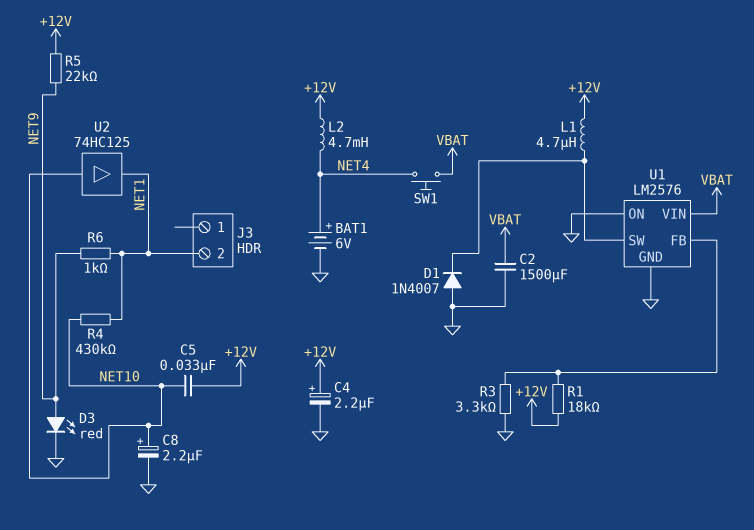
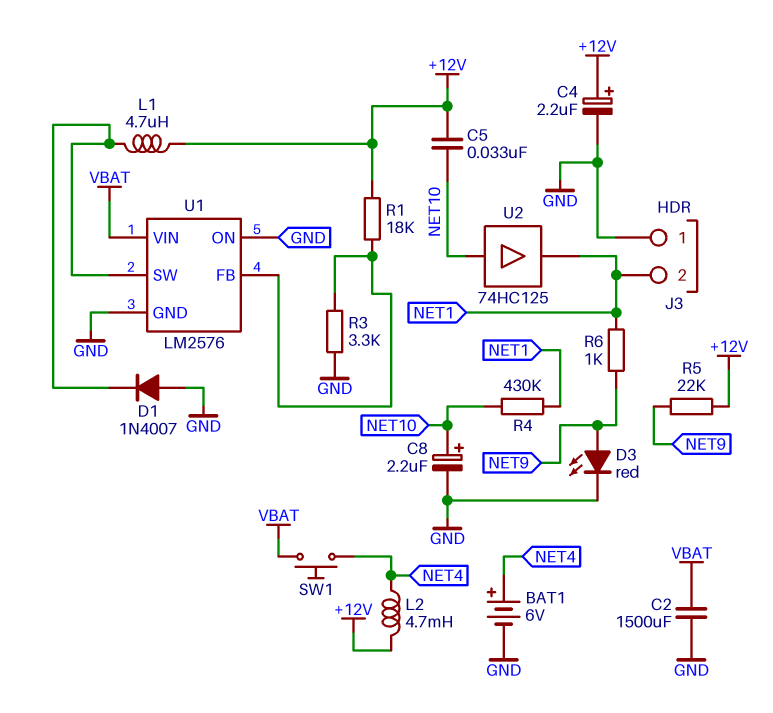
J3 pin 1: none -> GND

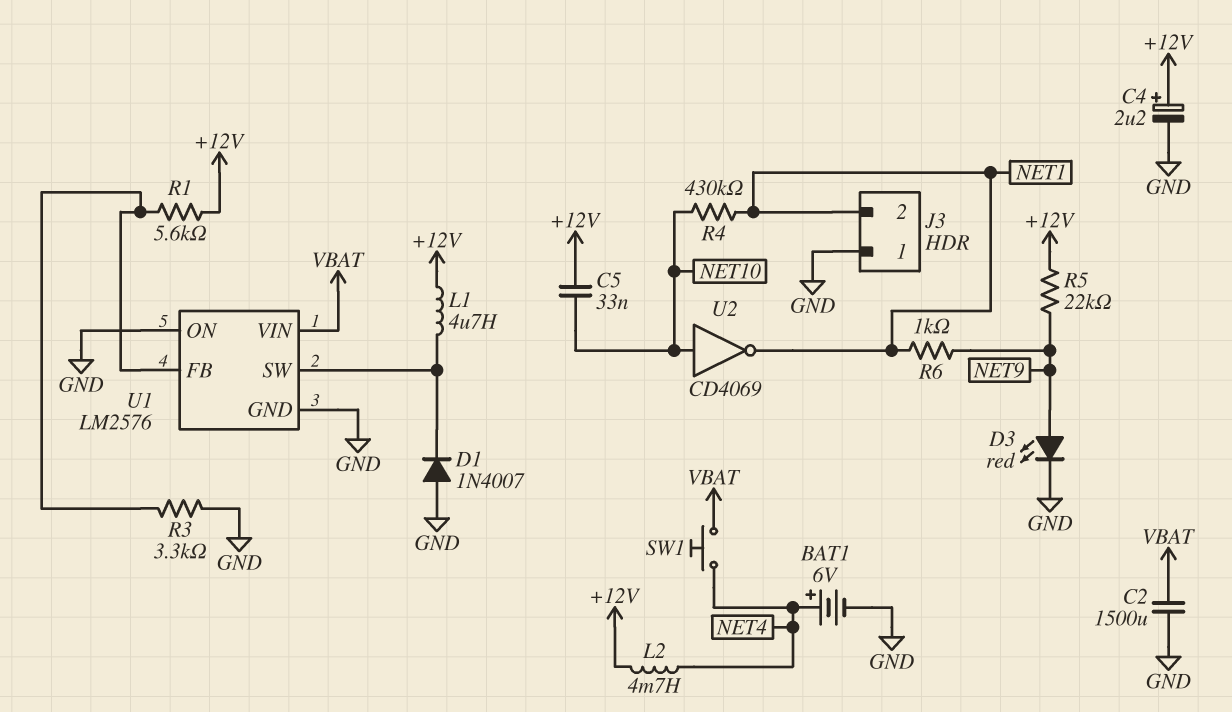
C8: 2.2uF (plus NET10, minus GND) -> none
R1: 18k (+12V, U1/FB) -> 5.6k (+12V, U1/FB)
U2: buffer 74HC125 (in NET10, out NET1) -> NOT CD4069 (in NET10, out NET1)

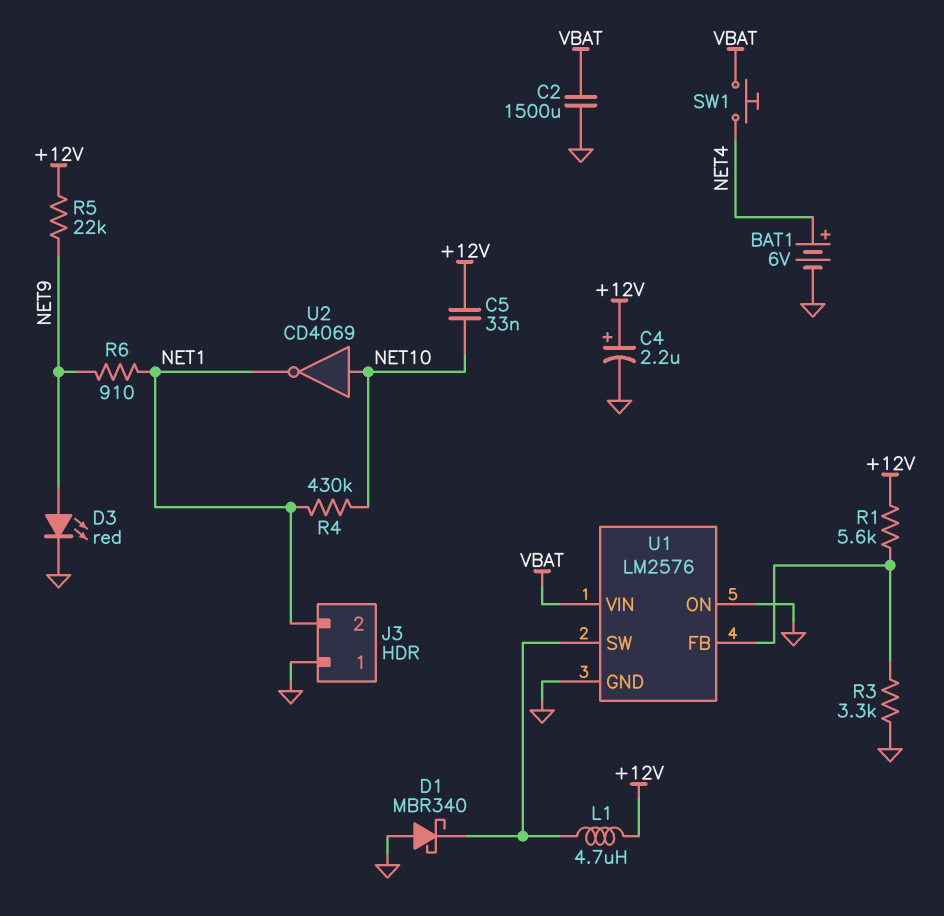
D1: diode 1N4007 (A GND, K U1/SW) -> schottky MBR340 (A GND, K U1/SW)
L2: 4.7mH (+12V, NET4) -> none
R6: 1k (NET1, NET9) -> 910 (NET1, NET9)

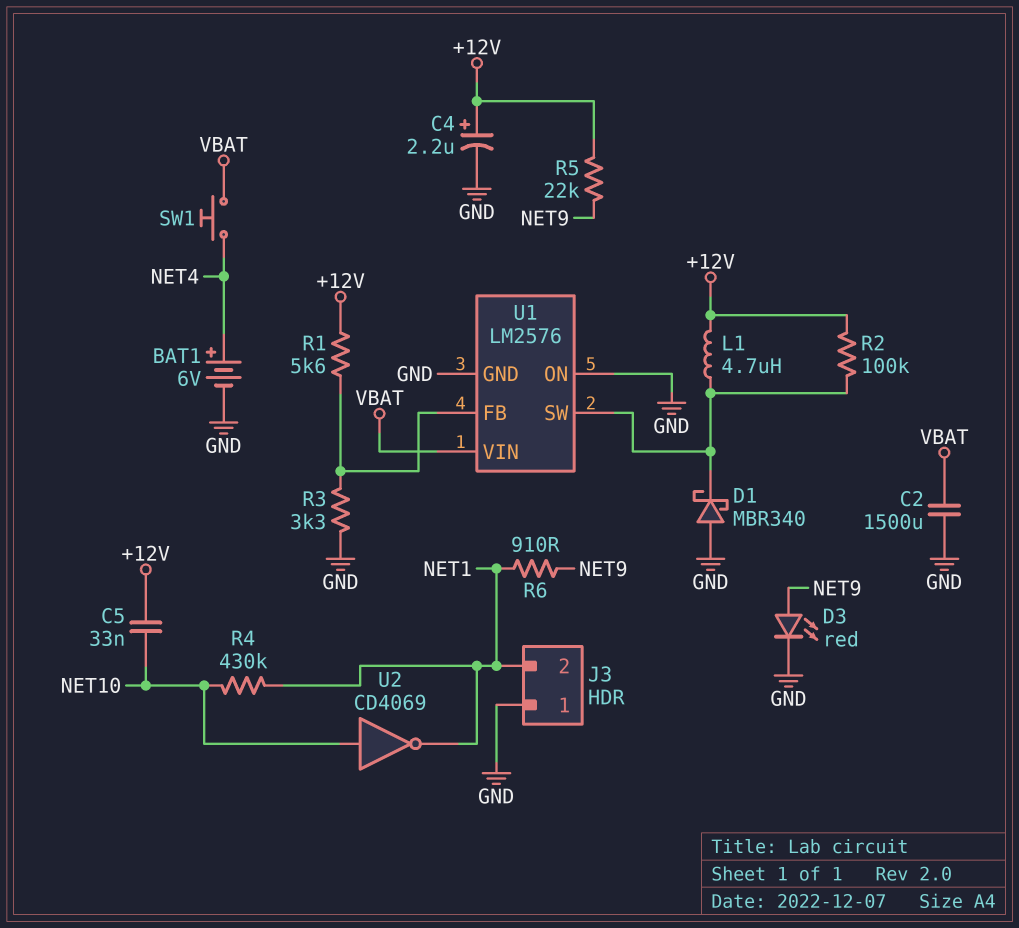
R2: none -> 100k (+12V, U1/SW)

